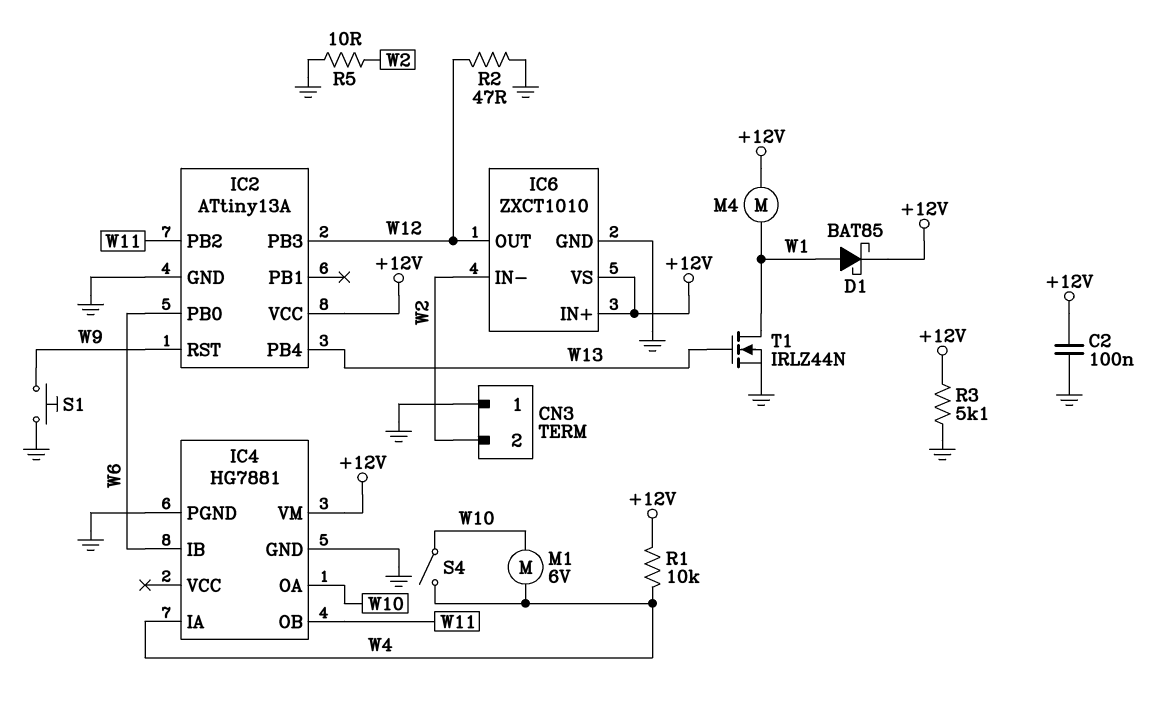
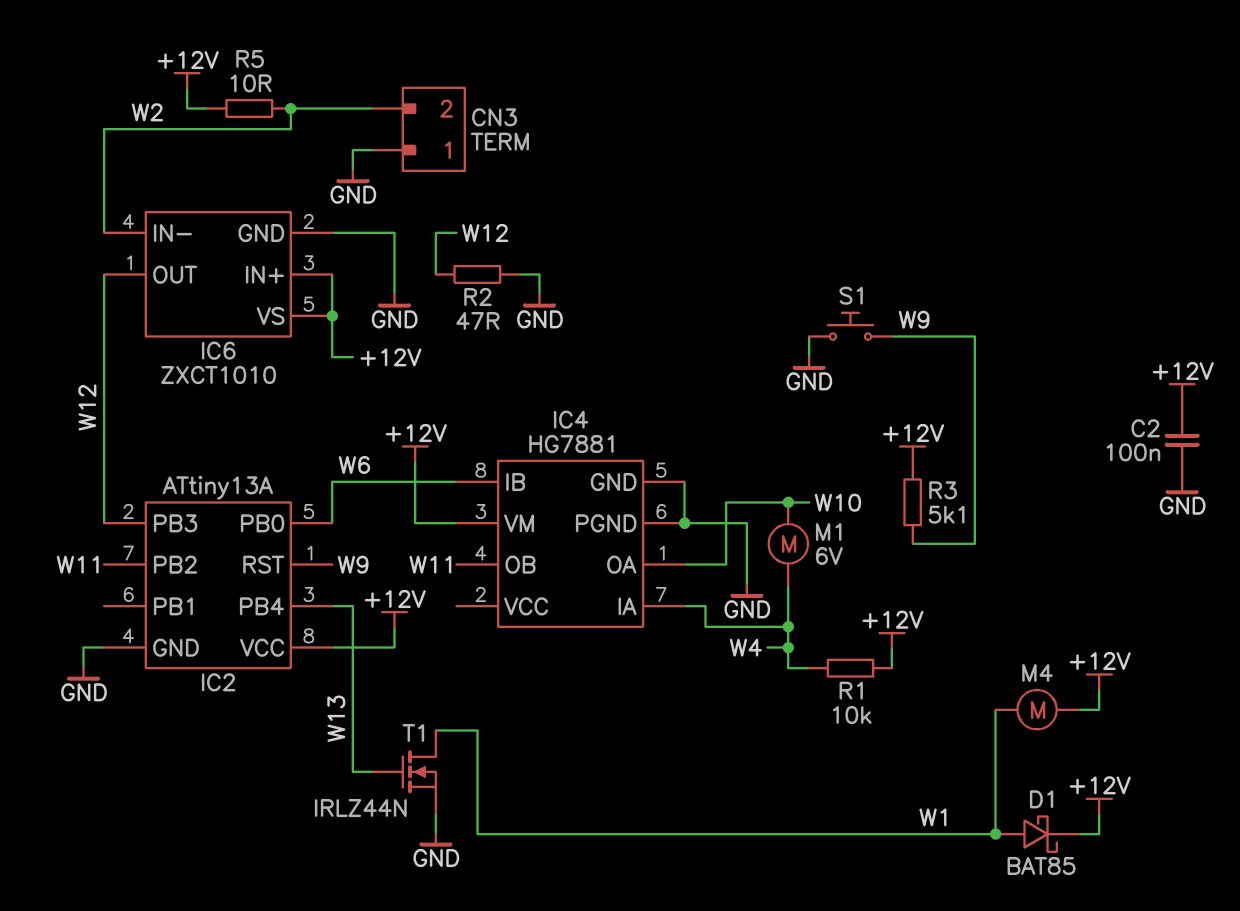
R3: 5.1k (+12V, GND) -> 5.1k (+12V, W9)
R5: 10 (GND, W2) -> 10 (+12V, W2)
S4: switch (W4, W10) -> none

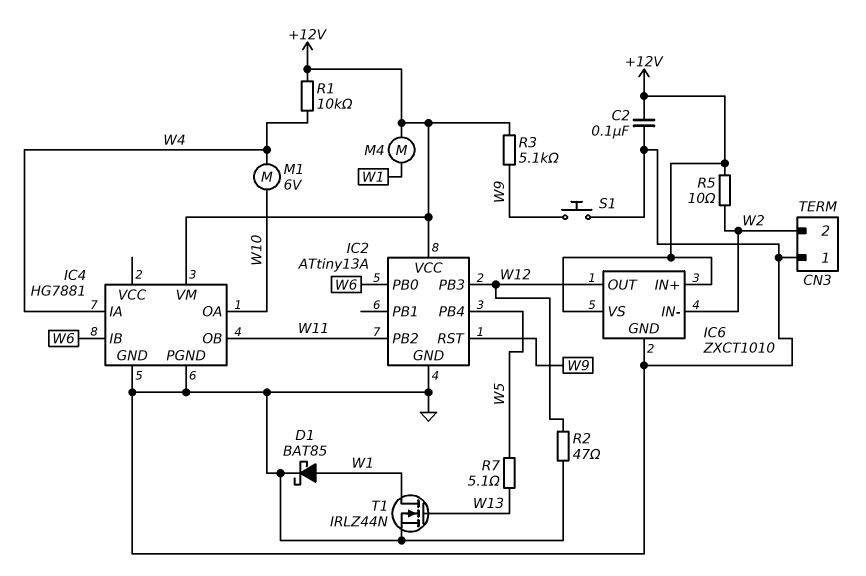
D1: schottky BAT85 (A W1, K +12V) -> schottky BAT85 (A W1, K GND)
IC2 pin PB4: W13 -> W5
R7: none -> 5.1 (W5, W13)

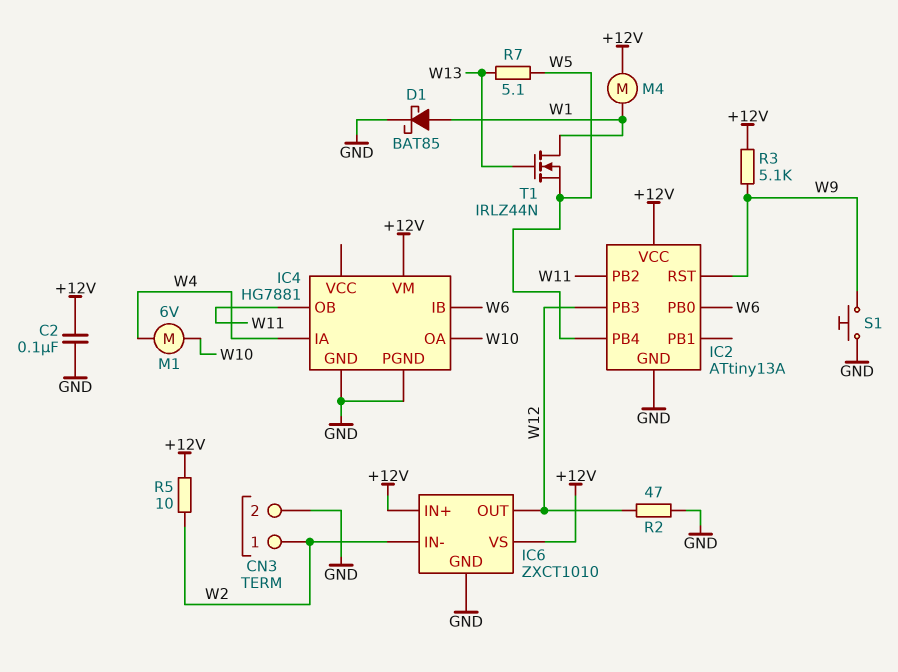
CN3 pin 1: GND -> W2
CN3 pin 2: W2 -> GND
R1: 10k (+12V, W4) -> none
T1: NMOS IRLZ44N (G W13, D W1, S GND) -> NMOS IRLZ44N (G W13, D W1, S W5)

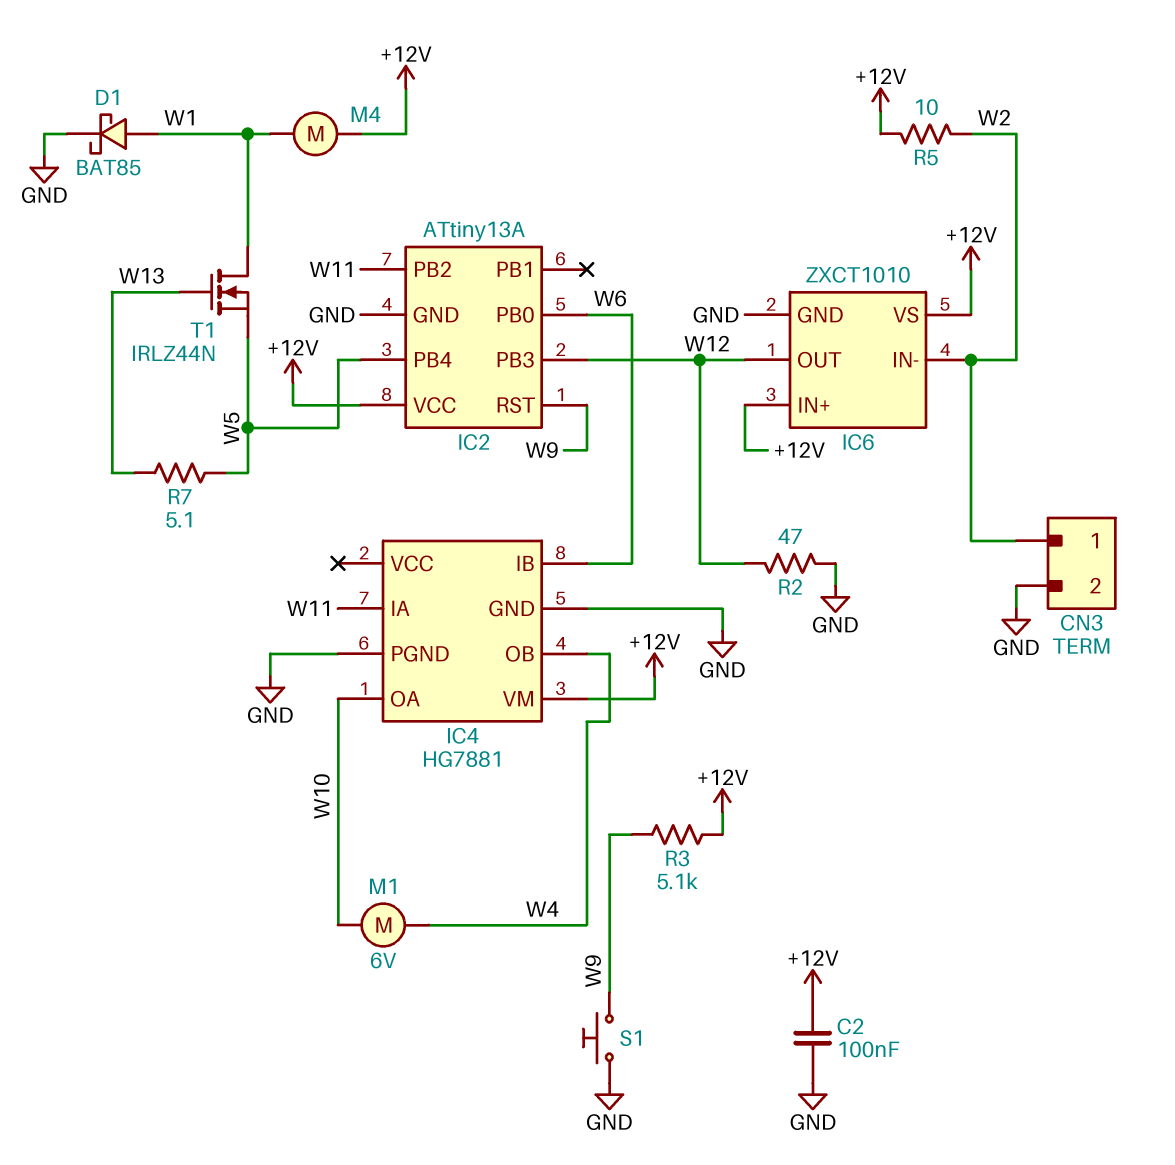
IC4 pin IA: W4 -> W11
IC4 pin OB: W11 -> W4

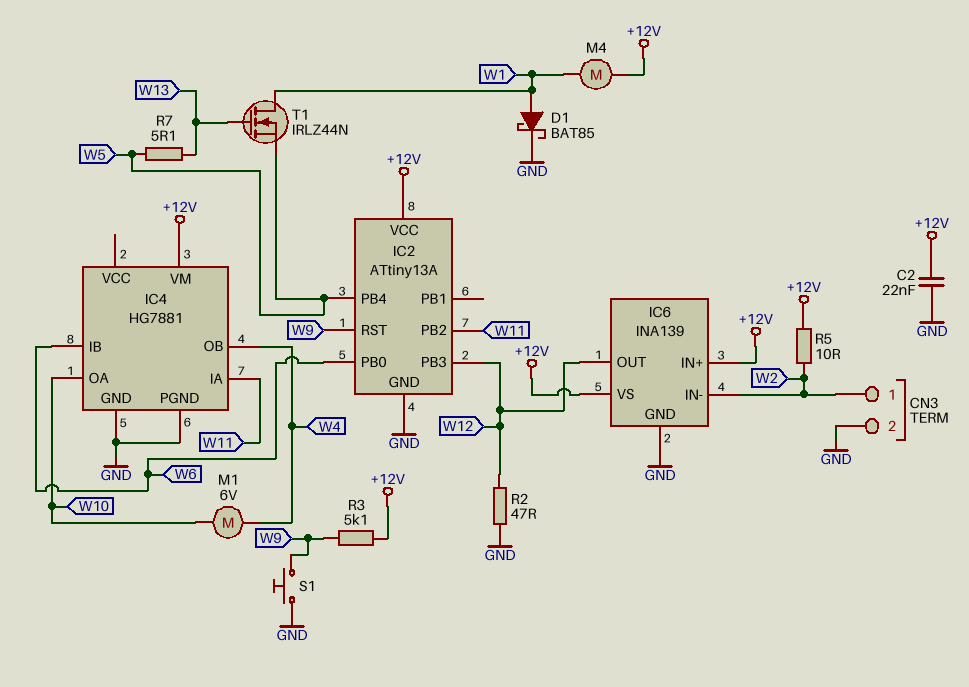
C2: 100nF (+12V, GND) -> 22nF (+12V, GND)
IC6: ZXCT1010 -> INA139

